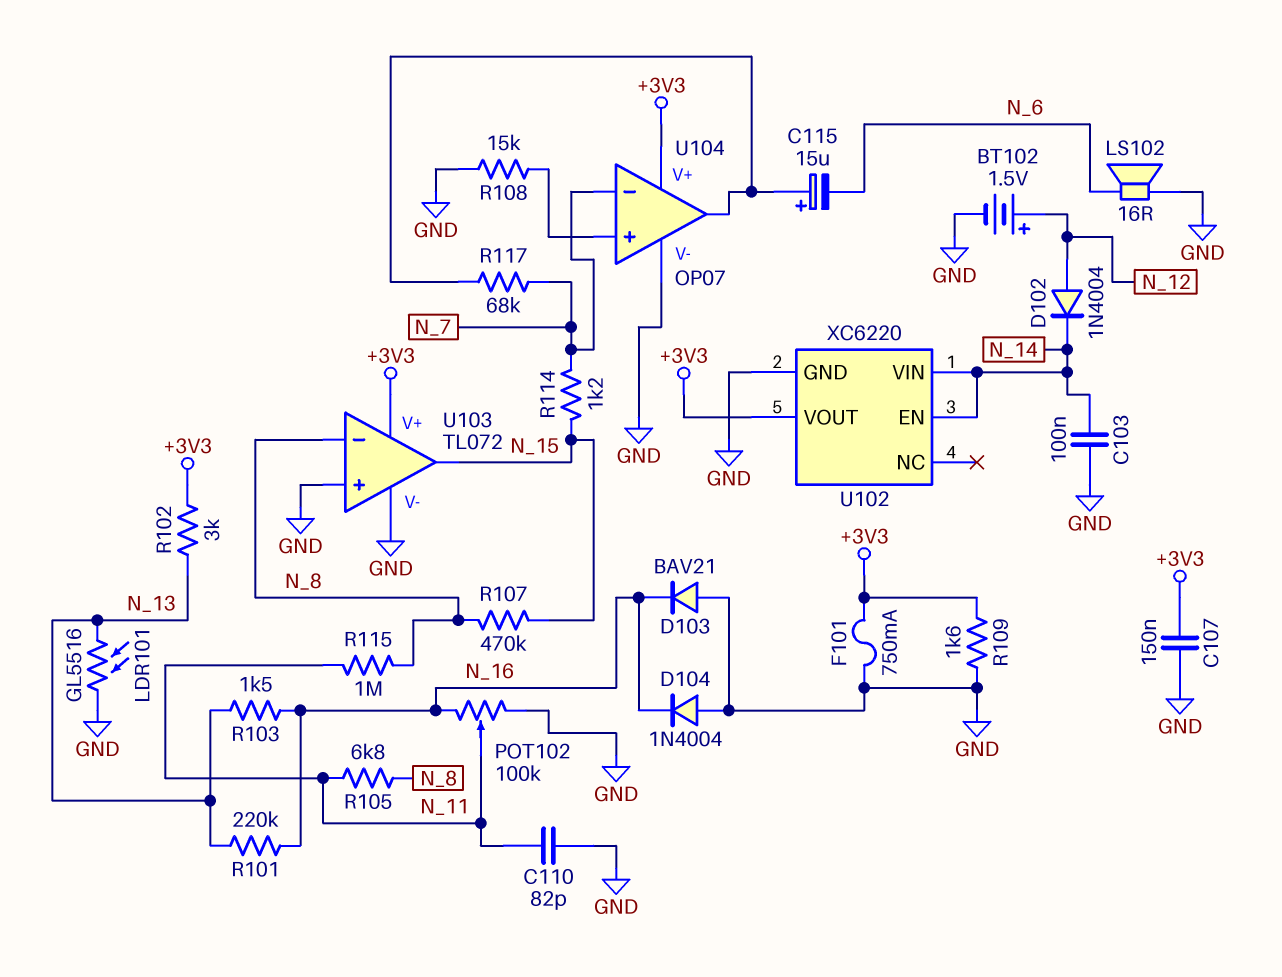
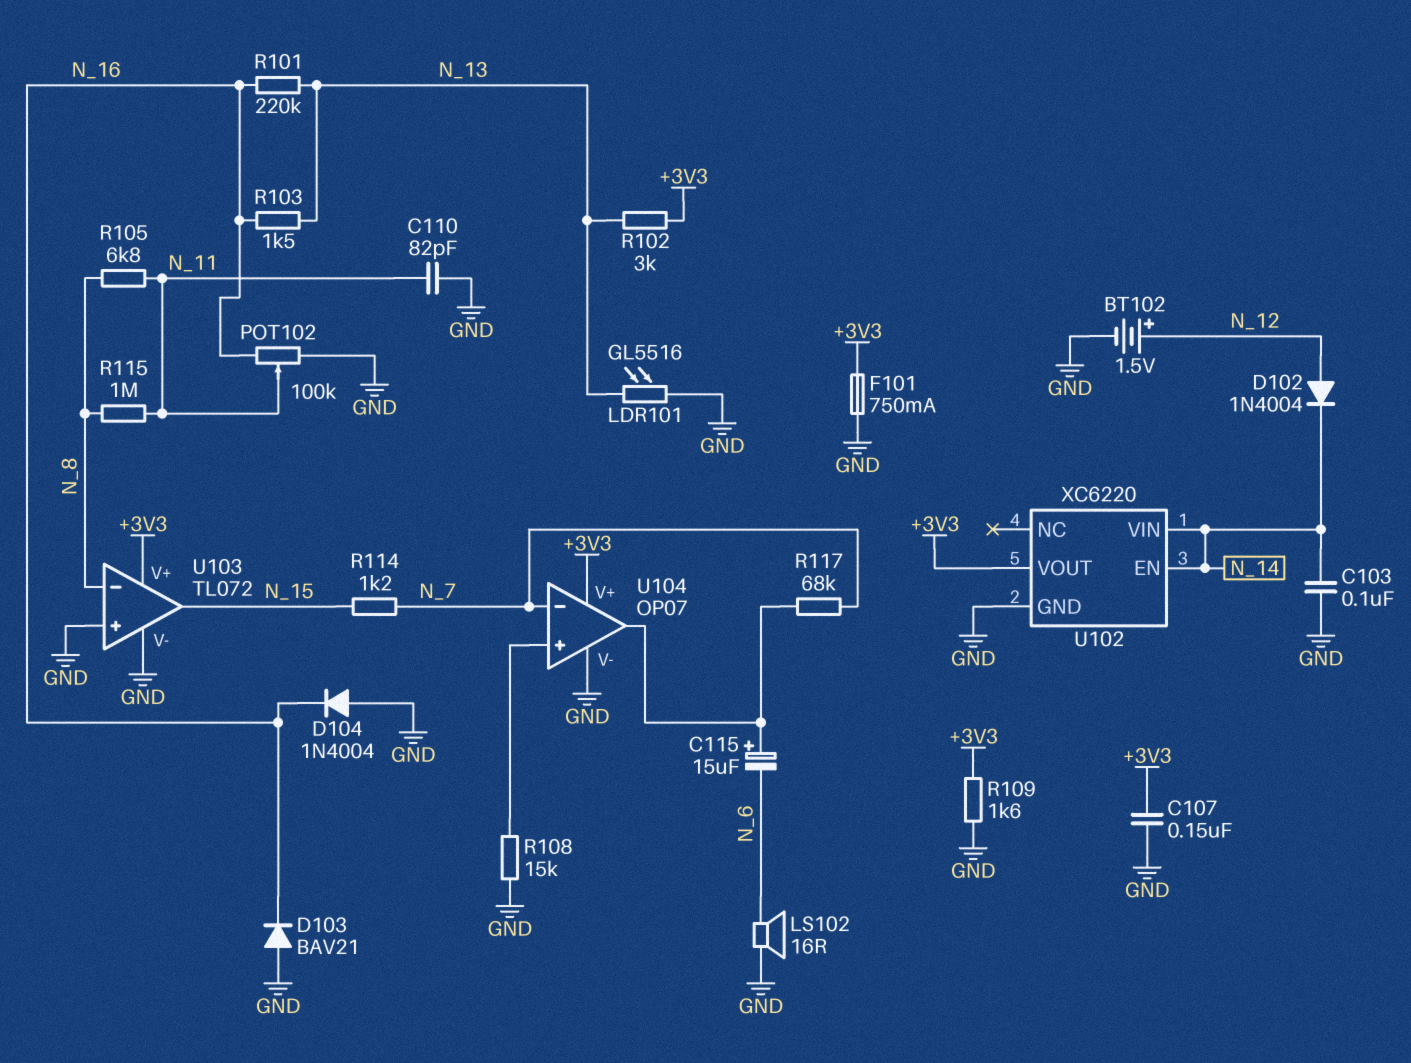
R107: 470k (N_8, N_15) -> none

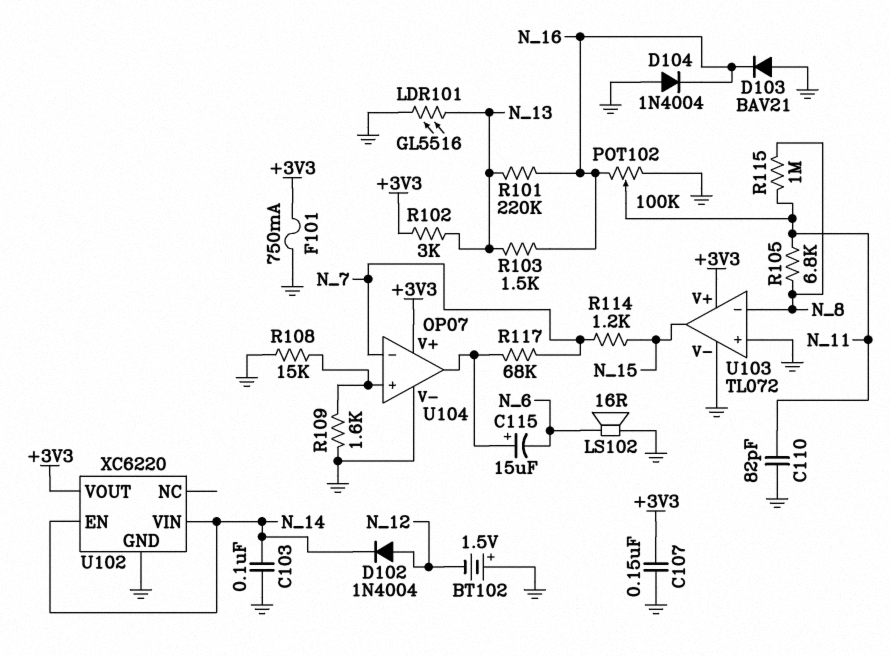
BT102: 1.5V (plus N_12, minus GND) -> 1.5V (plus GND, minus N_12)
R109: 1.6k (+3V3, GND) -> 1.6k (GND, U104/in+)

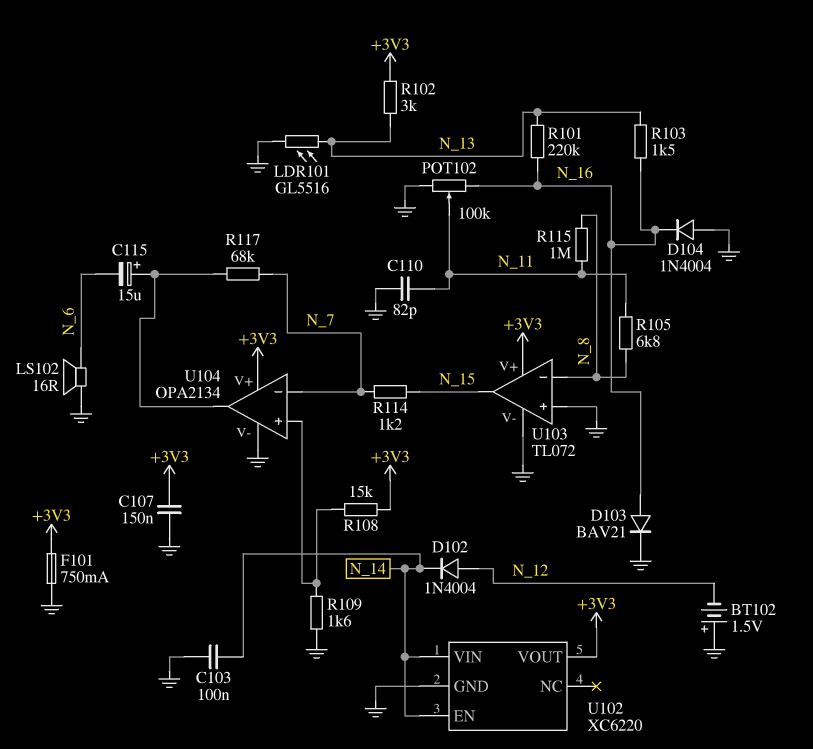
D103: diode BAV21 (A GND, K N_16) -> diode BAV21 (A N_16, K GND)
R108: 15k (GND, U104/in+) -> 15k (+3V3, U104/in+)
U104: OP07 -> OPA2134

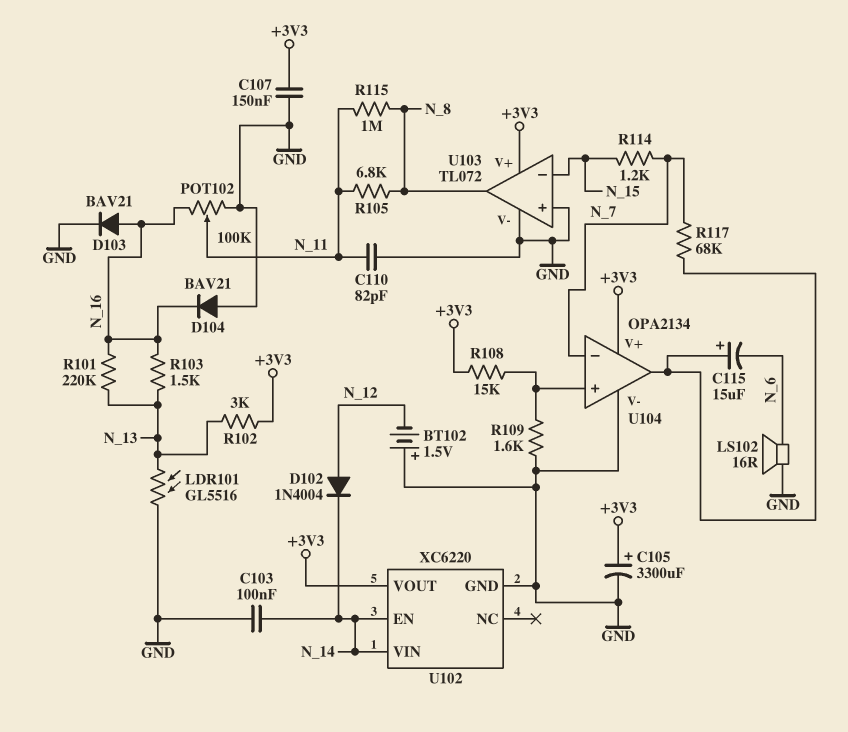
C105: none -> 3300uF (plus +3V3, minus GND)
D104: diode 1N4004 (A GND, K N_16) -> diode BAV21 (A GND, K N_16)
F101: 750mA (+3V3, GND) -> none
U103 pin in-: N_8 -> N_15
U103 pin out: N_15 -> N_8

